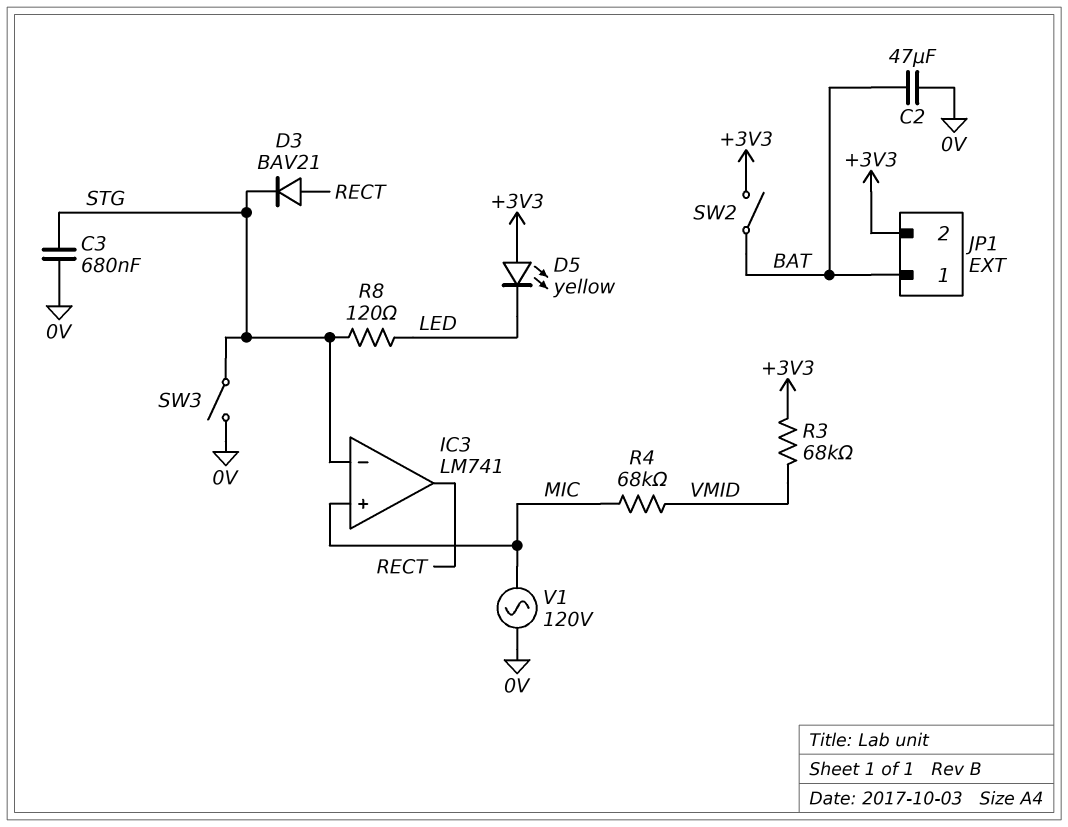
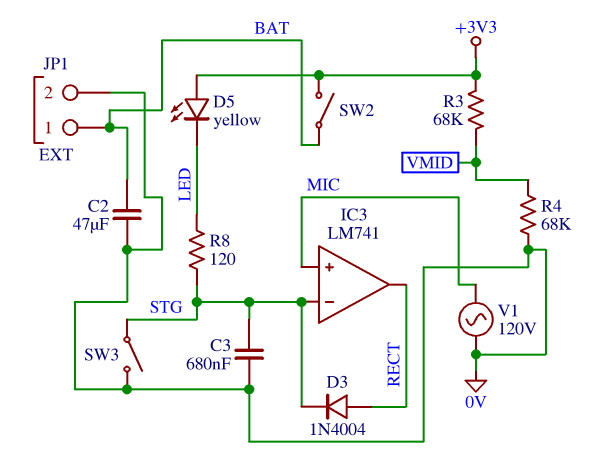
D3: diode BAV21 (A RECT, K STG) -> diode 1N4004 (A RECT, K STG)
JP1 pin 2: +3V3 -> 0V
R4: 68k (MIC, VMID) -> 68k (0V, VMID)

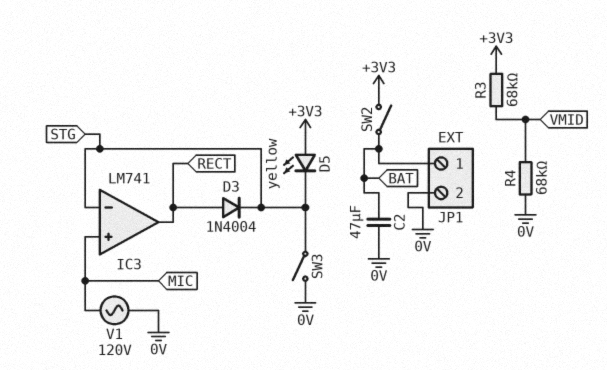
C3: 680nF (0V, STG) -> none
D5: LED yellow (A +3V3, K LED) -> LED yellow (A +3V3, K STG)
R8: 120 (LED, STG) -> none

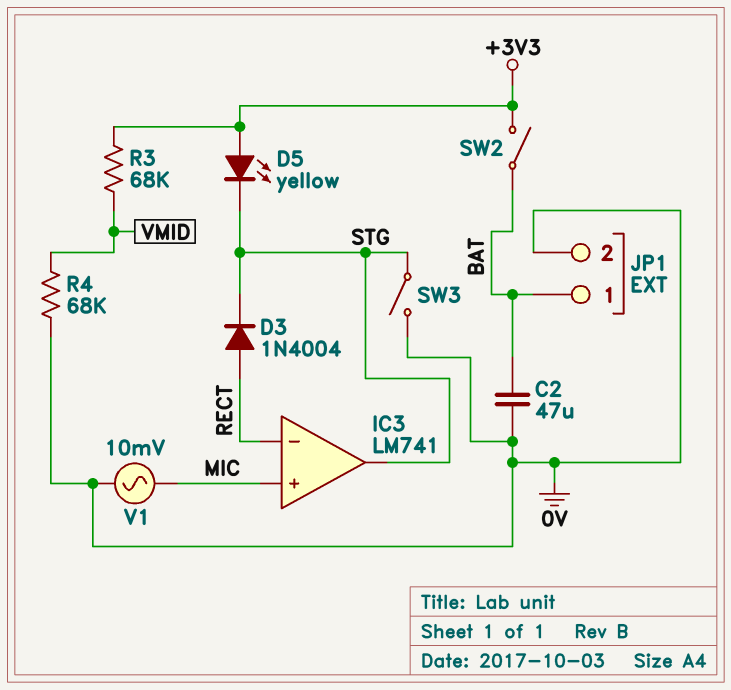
IC3 pin in-: STG -> RECT
IC3 pin out: RECT -> STG
V1: AC 120V (0V, MIC) -> AC 10mV (0V, MIC)

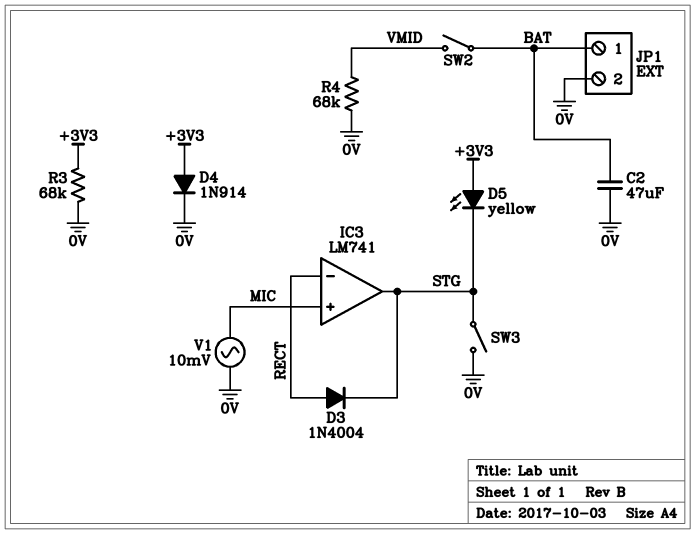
D4: none -> diode 1N914 (A +3V3, K 0V)
R3: 68k (+3V3, VMID) -> 68k (+3V3, 0V)
SW2: switch (+3V3, BAT) -> switch (BAT, VMID)

